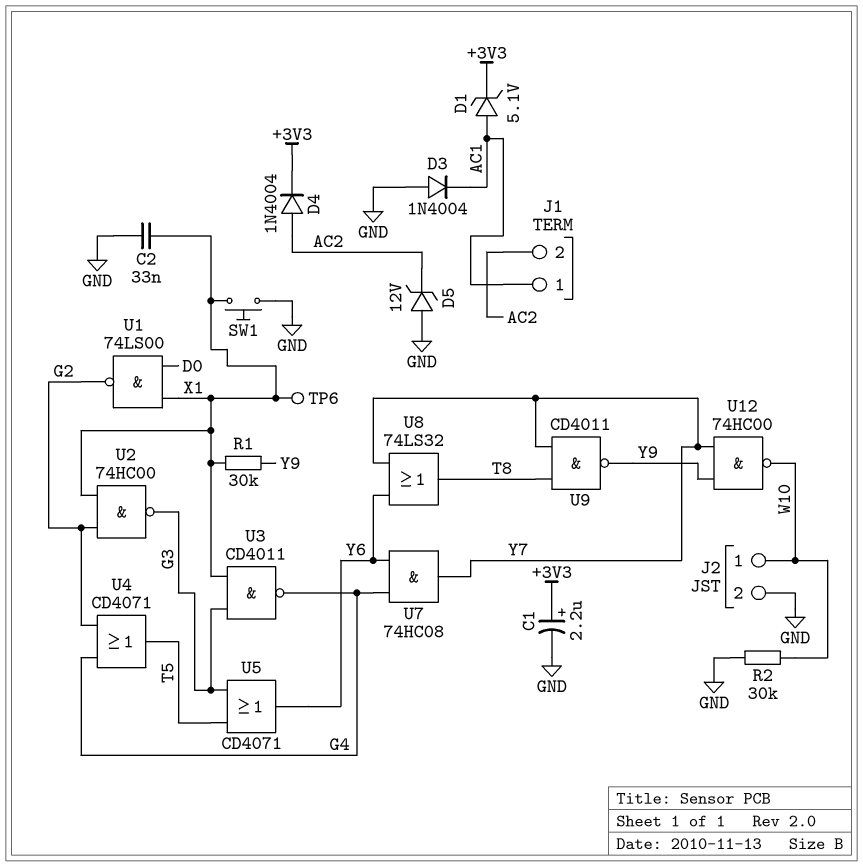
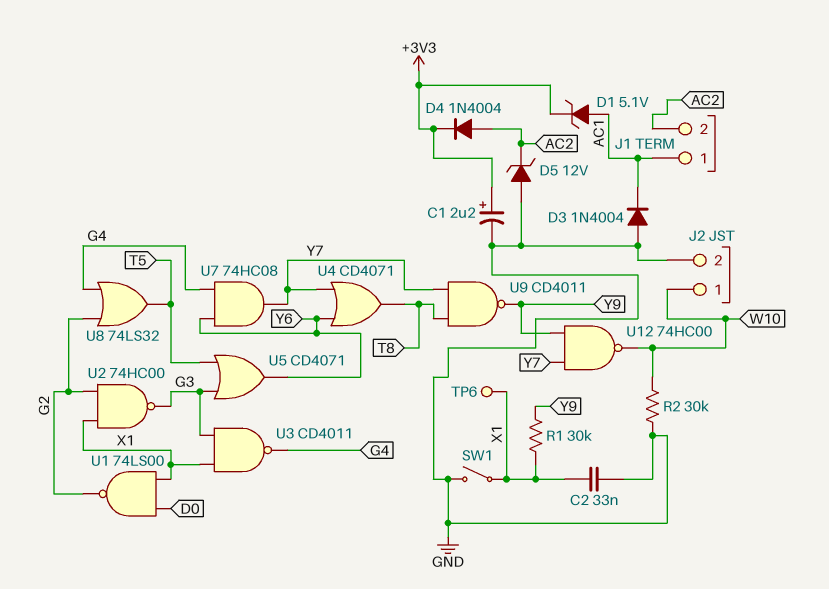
SW1: button (GND, X1) -> switch (GND, X1)
U4: OR CD4071 (in G2, in G4, out T5) -> OR CD4071 (in Y6, in Y7, out T8)
U8: OR 74LS32 (in Y6, in Y7, out T8) -> OR 74LS32 (in G2, in G4, out T5)

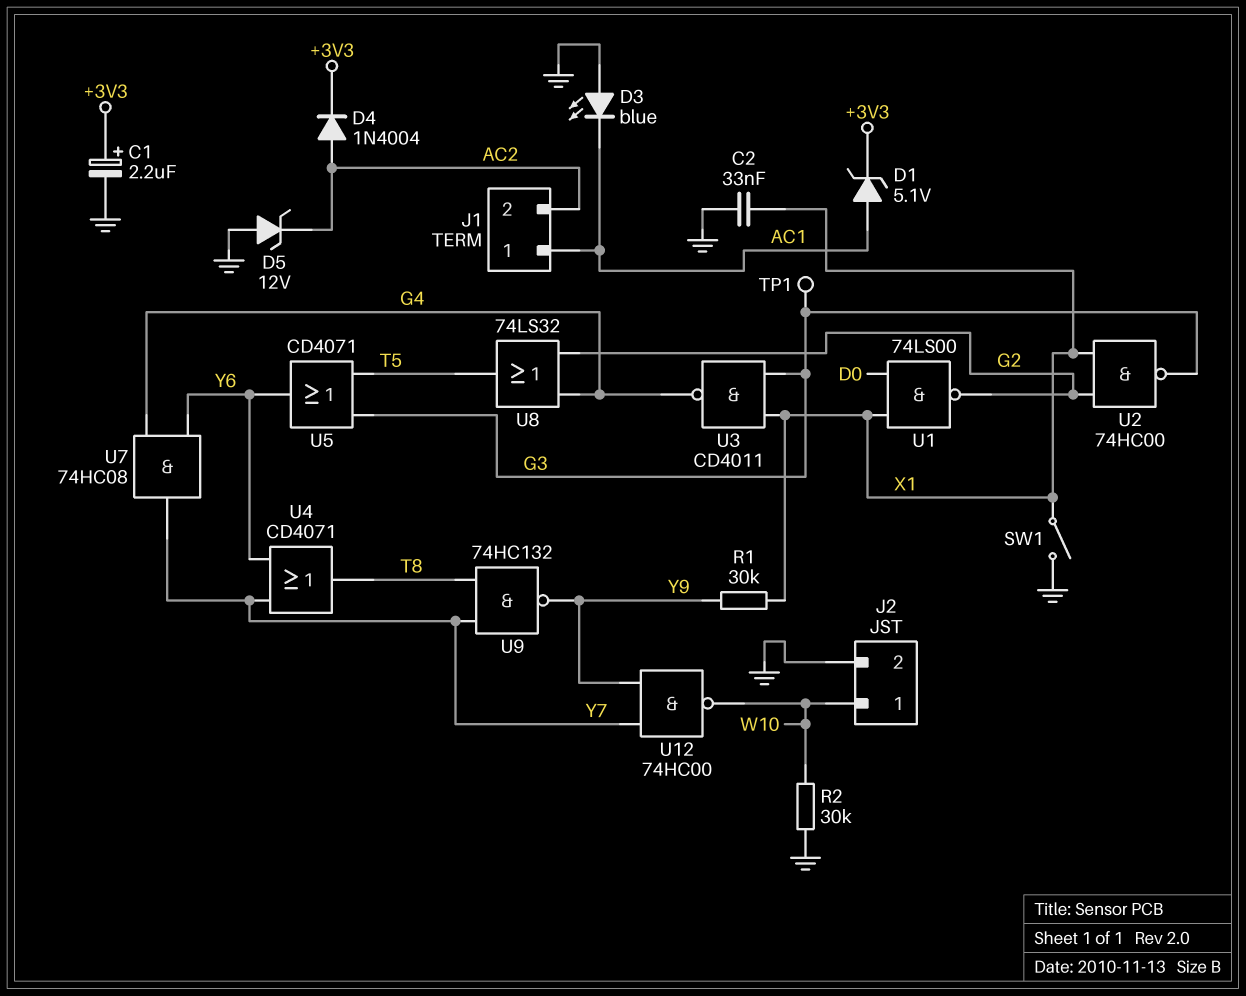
D3: diode 1N4004 (A GND, K AC1) -> LED blue (A GND, K AC1)
TP1: none -> test point (G3)
TP6: test point (X1) -> none
U9: NAND CD4011 (in T8, in Y7, out Y9) -> NAND 74HC132 (in T8, in Y7, out Y9)

